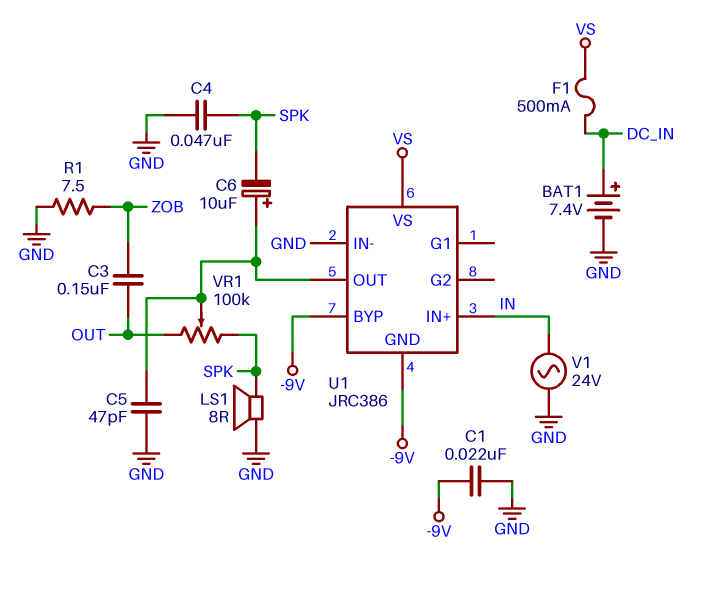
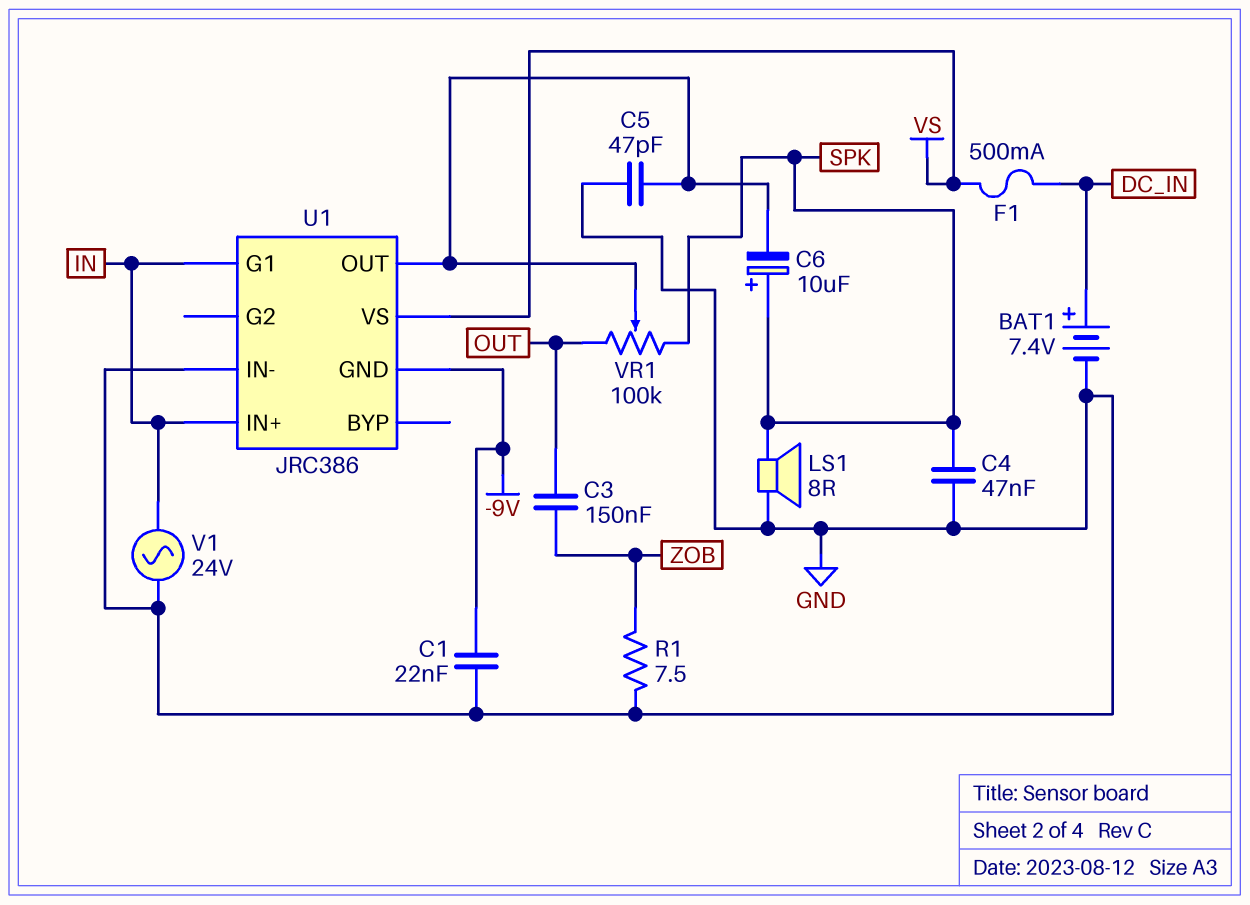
C6: 10uF (plus U1/OUT, minus SPK) -> 10uF (plus SPK, minus U1/OUT)
U1 pin BYP: -9V -> none
U1 pin G1: none -> IN

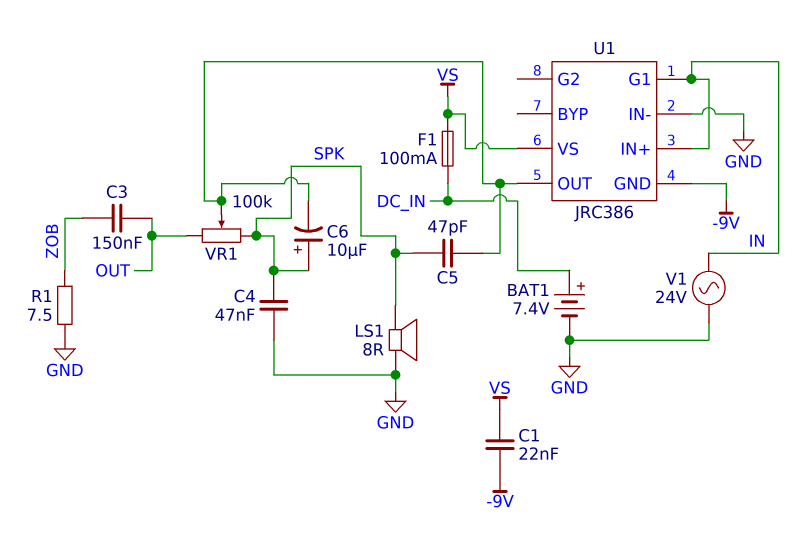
C1: 22nF (-9V, GND) -> 22nF (-9V, VS)
C5: 47pF (GND, U1/OUT) -> 47pF (SPK, U1/OUT)
F1: 500mA (DC_IN, VS) -> 100mA (DC_IN, VS)

